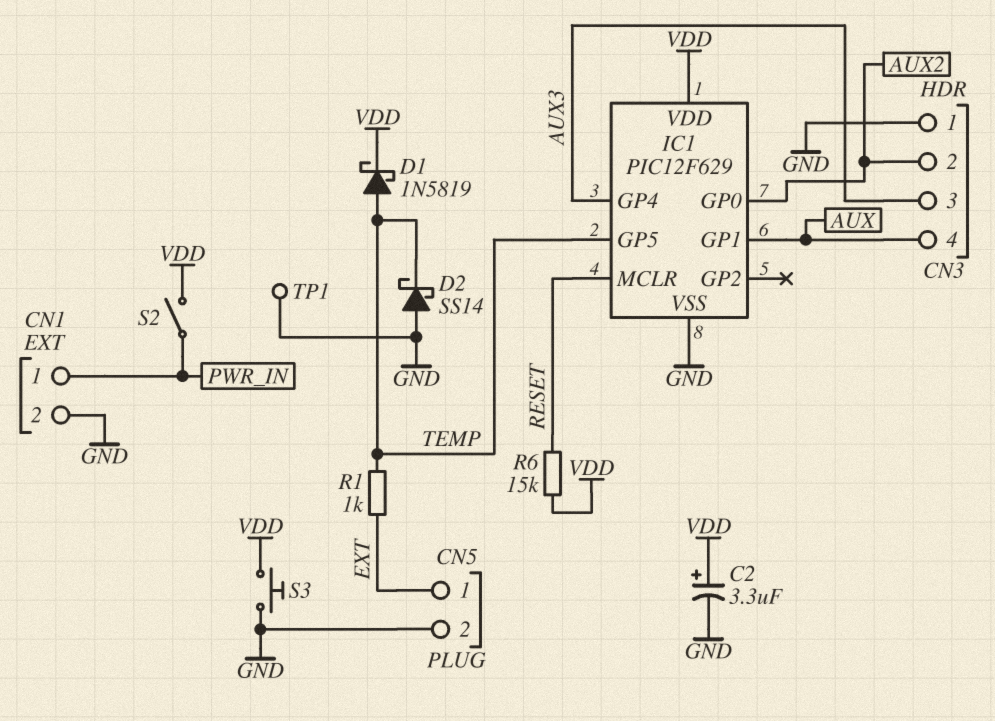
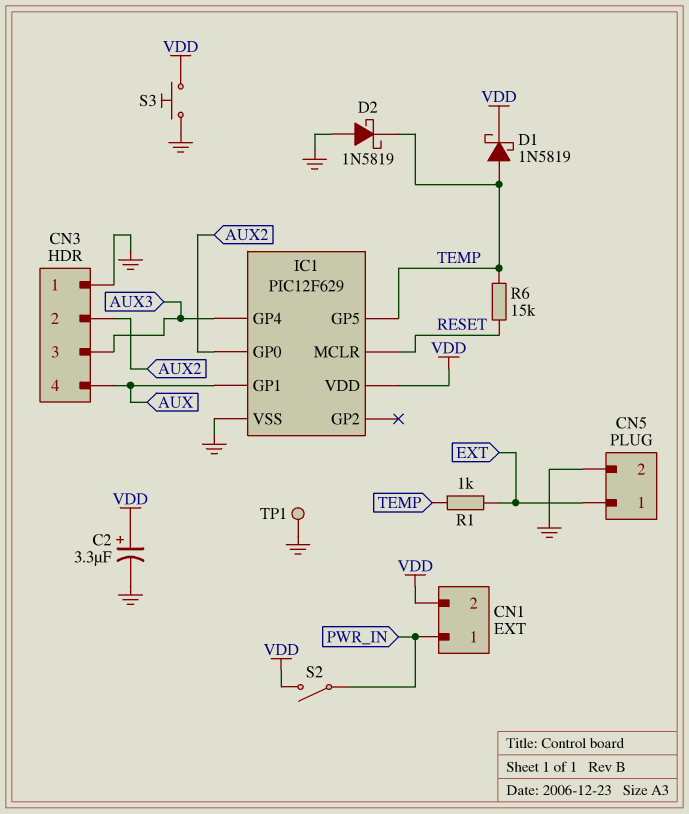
CN1 pin 2: GND -> VDD
D2: schottky SS14 (A GND, K TEMP) -> schottky 1N5819 (A GND, K TEMP)
R6: 15k (RESET, VDD) -> 15k (RESET, TEMP)

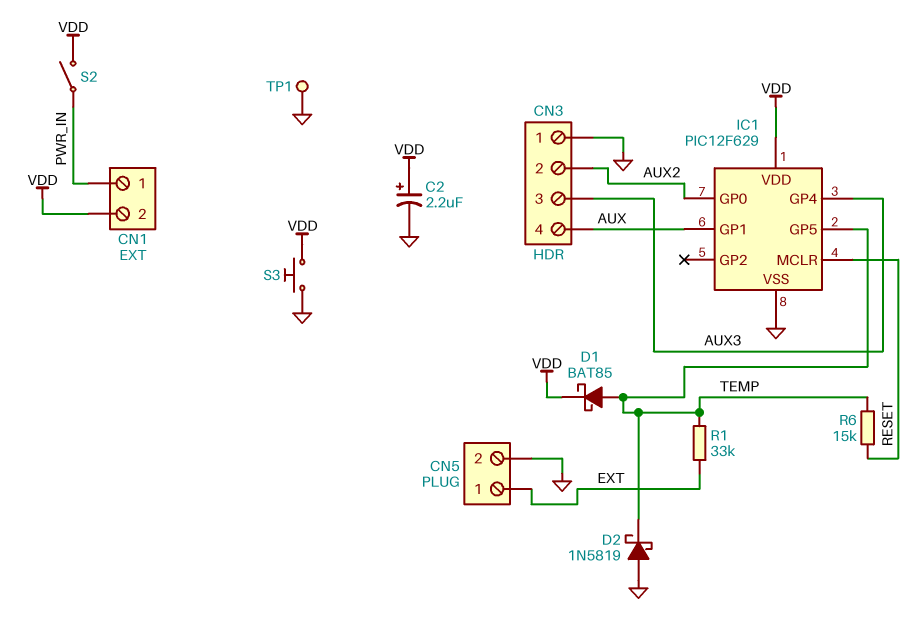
C2: 3.3uF (plus VDD, minus GND) -> 2.2uF (plus VDD, minus GND)
D1: schottky 1N5819 (A TEMP, K VDD) -> schottky BAT85 (A TEMP, K VDD)
R1: 1k (EXT, TEMP) -> 33k (EXT, TEMP)

